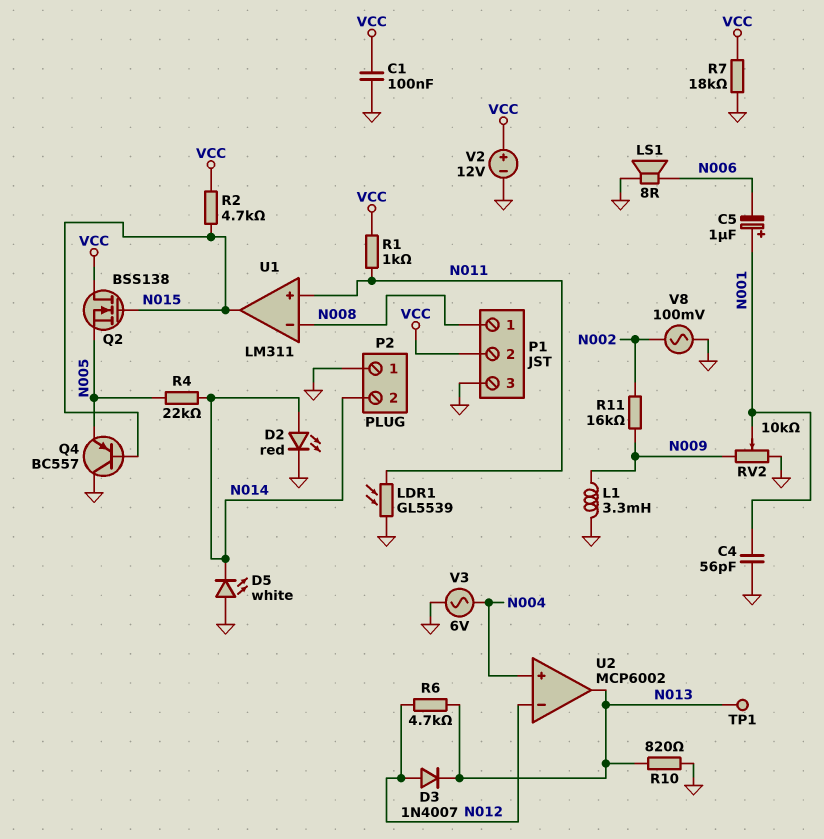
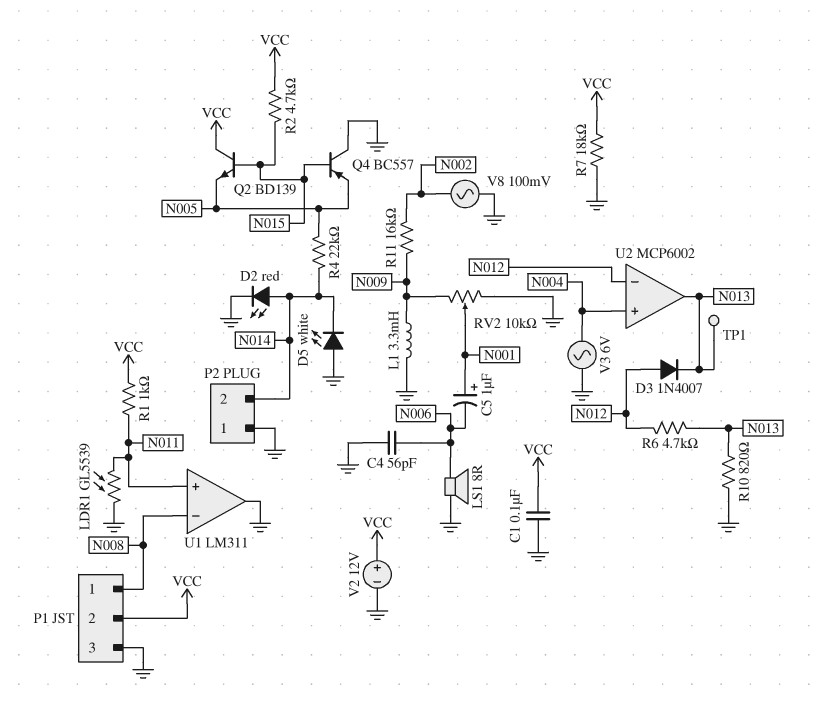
C4: 56pF (GND, N001) -> 56pF (GND, N006)
Q2: NMOS BSS138 (G N015, D VCC, S N005) -> NPN BD139 (B N015, C VCC, E N005)
U1 pin out: N015 -> GND

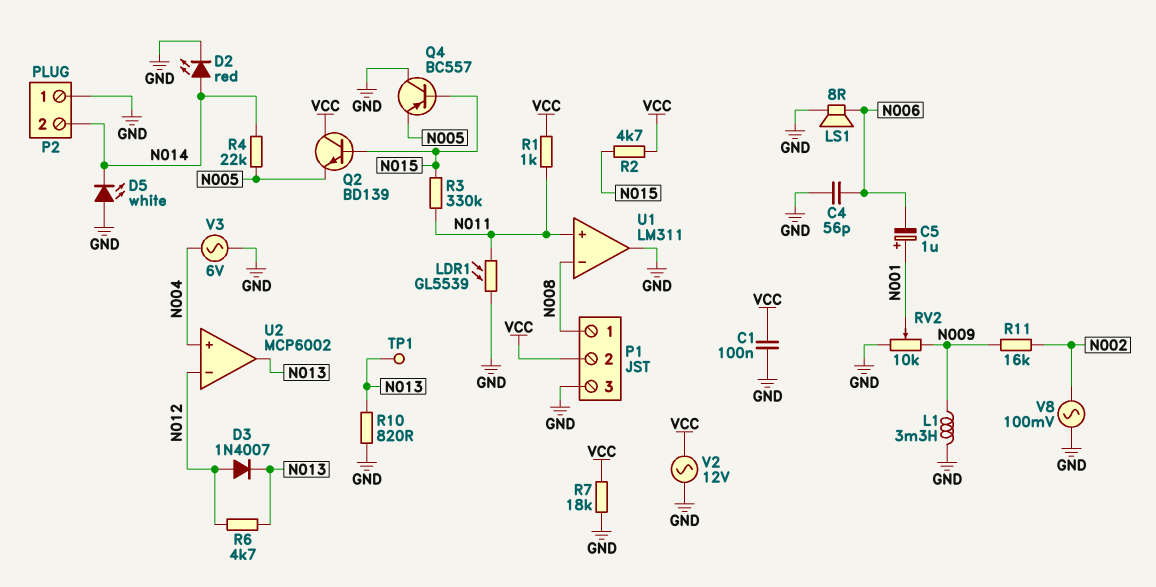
R3: none -> 330k (N011, N015)
V2: 12V (plus VCC, minus GND) -> AC 12V (GND, VCC)

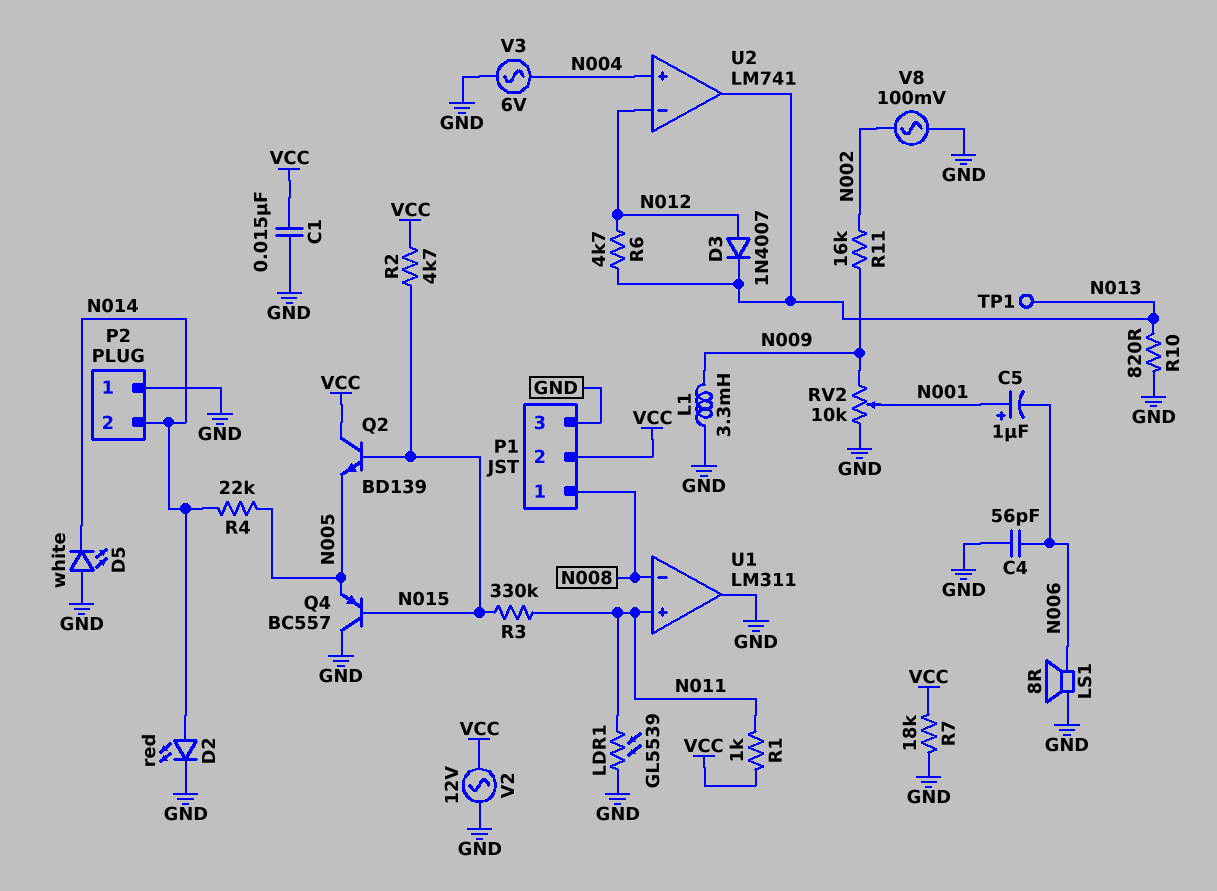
C1: 100nF (GND, VCC) -> 15nF (GND, VCC)
U2: MCP6002 -> LM741

